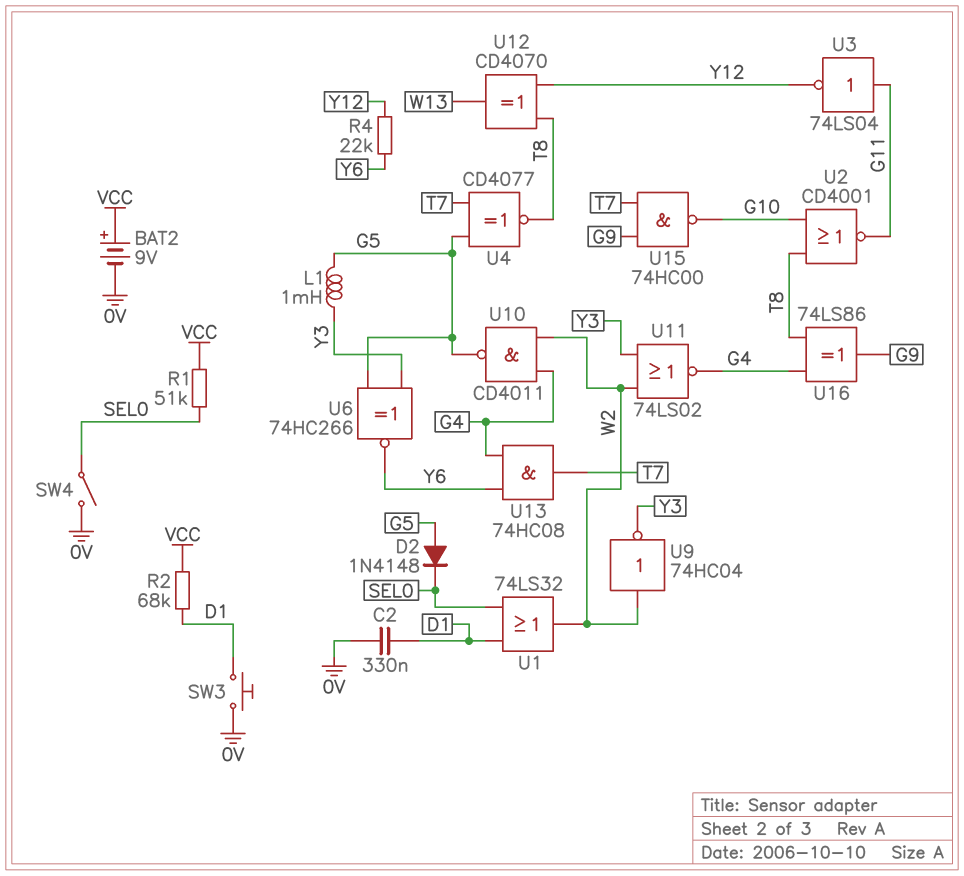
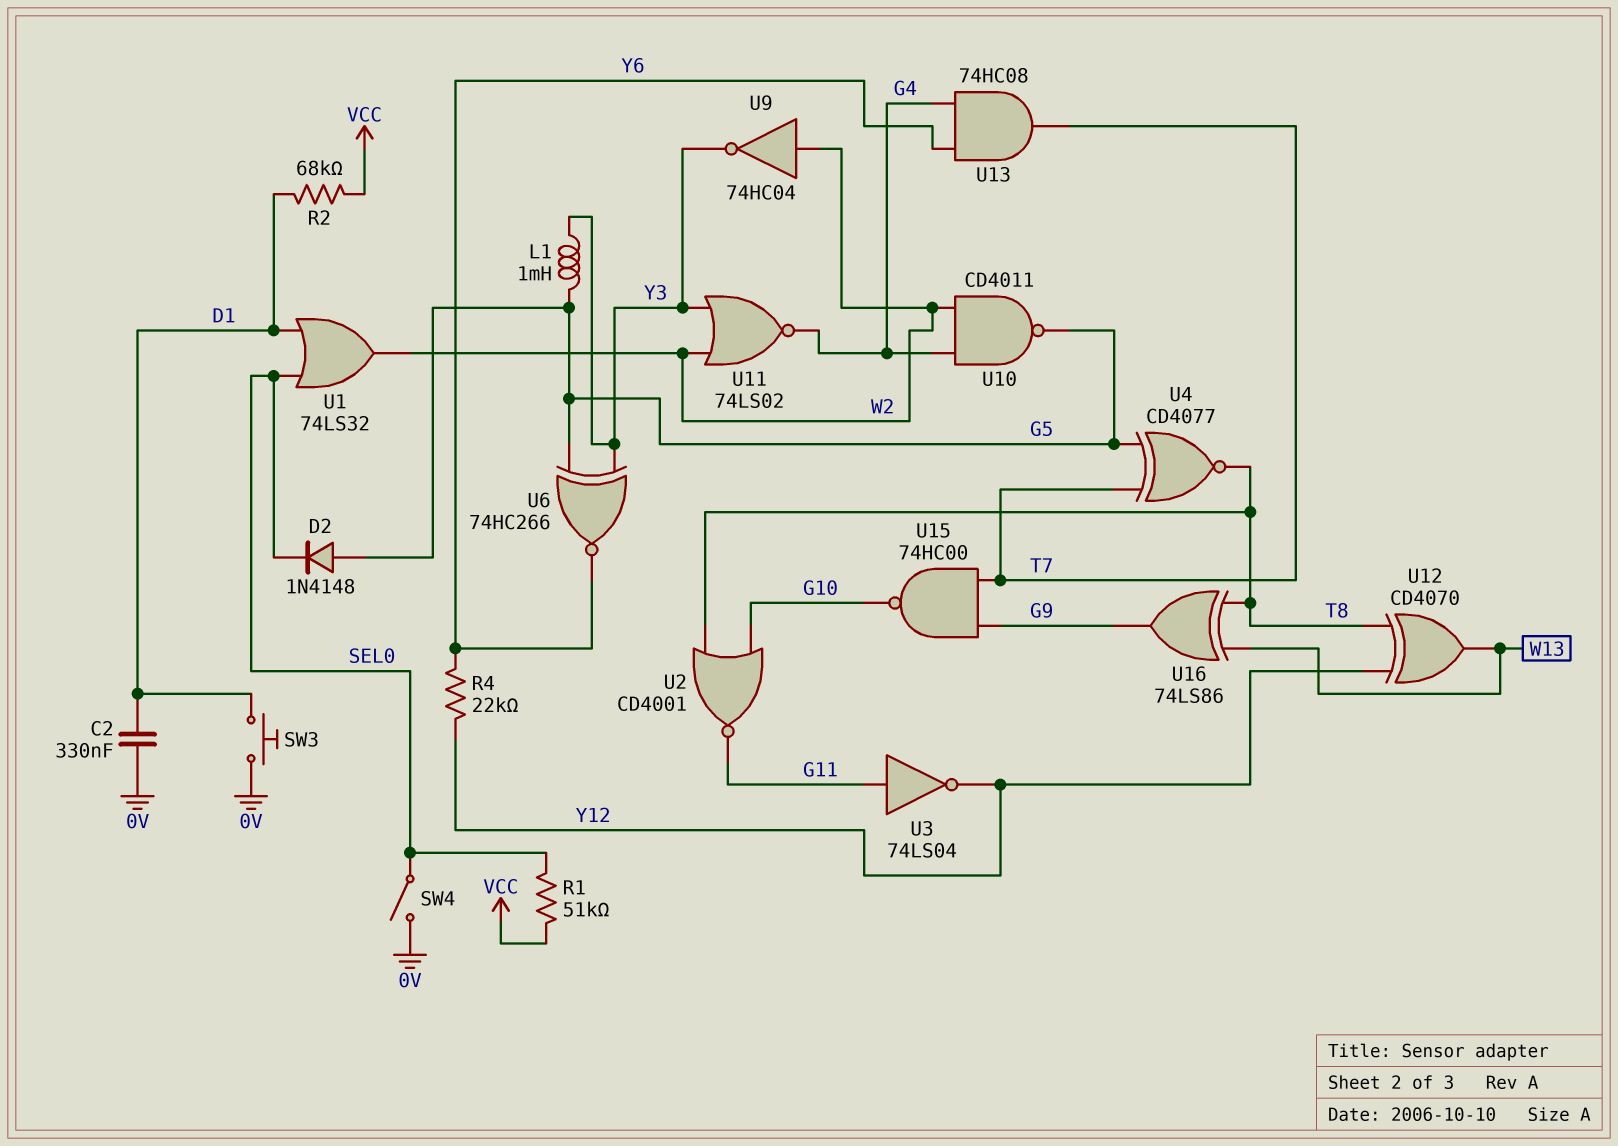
BAT2: 9V (plus VCC, minus 0V) -> none
U16: XOR 74LS86 (in G4, in T8, out G9) -> XOR 74LS86 (in T8, in W13, out G9)

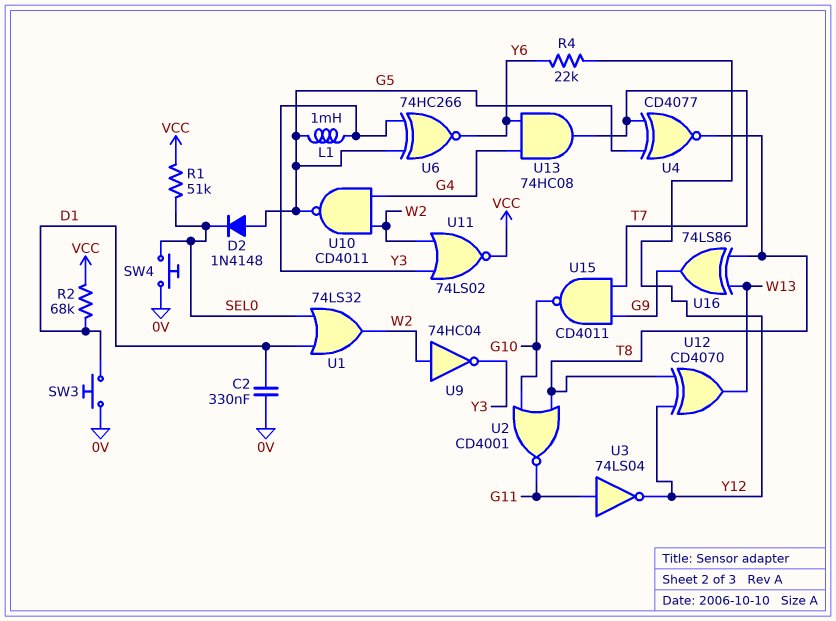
SW4: switch (0V, SEL0) -> button (0V, SEL0)
U11: NOR 74LS02 (in W2, in Y3, out G4) -> NOR 74LS02 (in W2, in Y3, out VCC)
U15: NAND 74HC00 (in G9, in T7, out G10) -> NAND CD4011 (in G9, in T7, out G10)

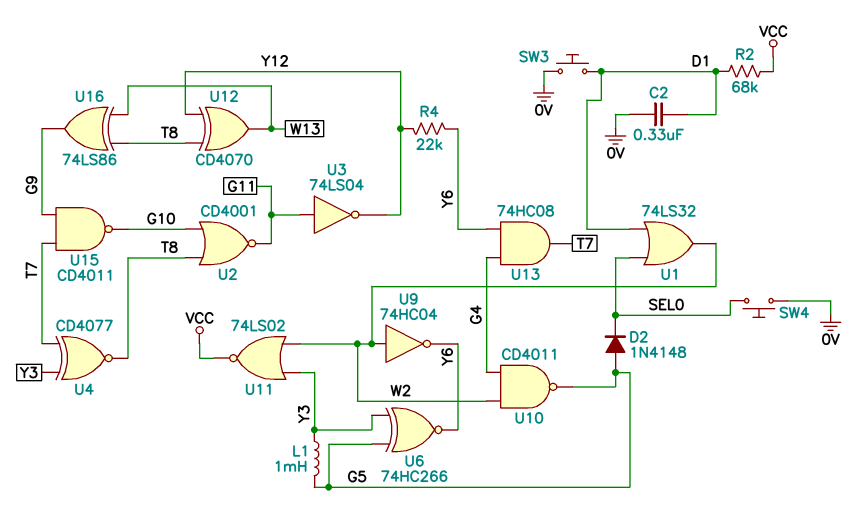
R1: 51k (SEL0, VCC) -> none
U4: XNOR CD4077 (in G5, in T7, out T8) -> XNOR CD4077 (in T7, in Y3, out T8)
U9: NOT 74HC04 (in W2, out Y3) -> NOT 74HC04 (in W2, out Y6)

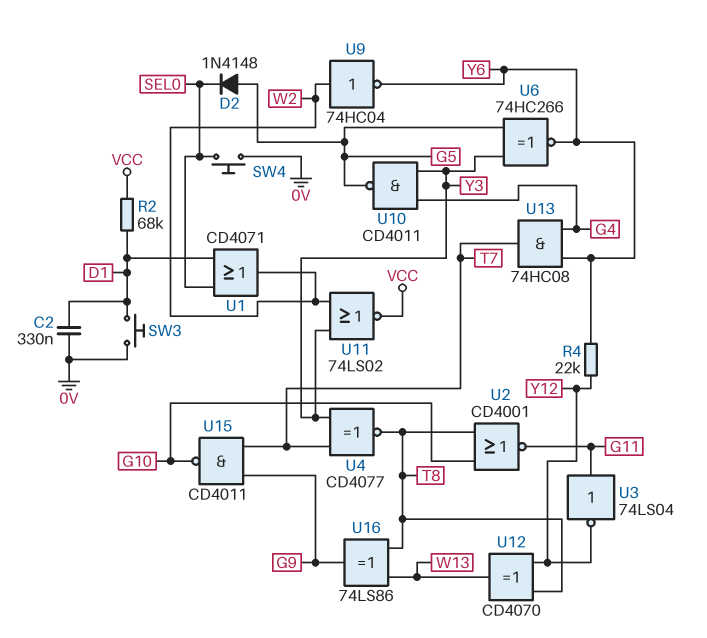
L1: 1mH (G5, Y3) -> none
U1: OR 74LS32 (in D1, in SEL0, out W2) -> OR CD4071 (in D1, in SEL0, out W2)
U10: NAND CD4011 (in G4, in W2, out G5) -> NAND CD4011 (in G4, in Y3, out G5)

